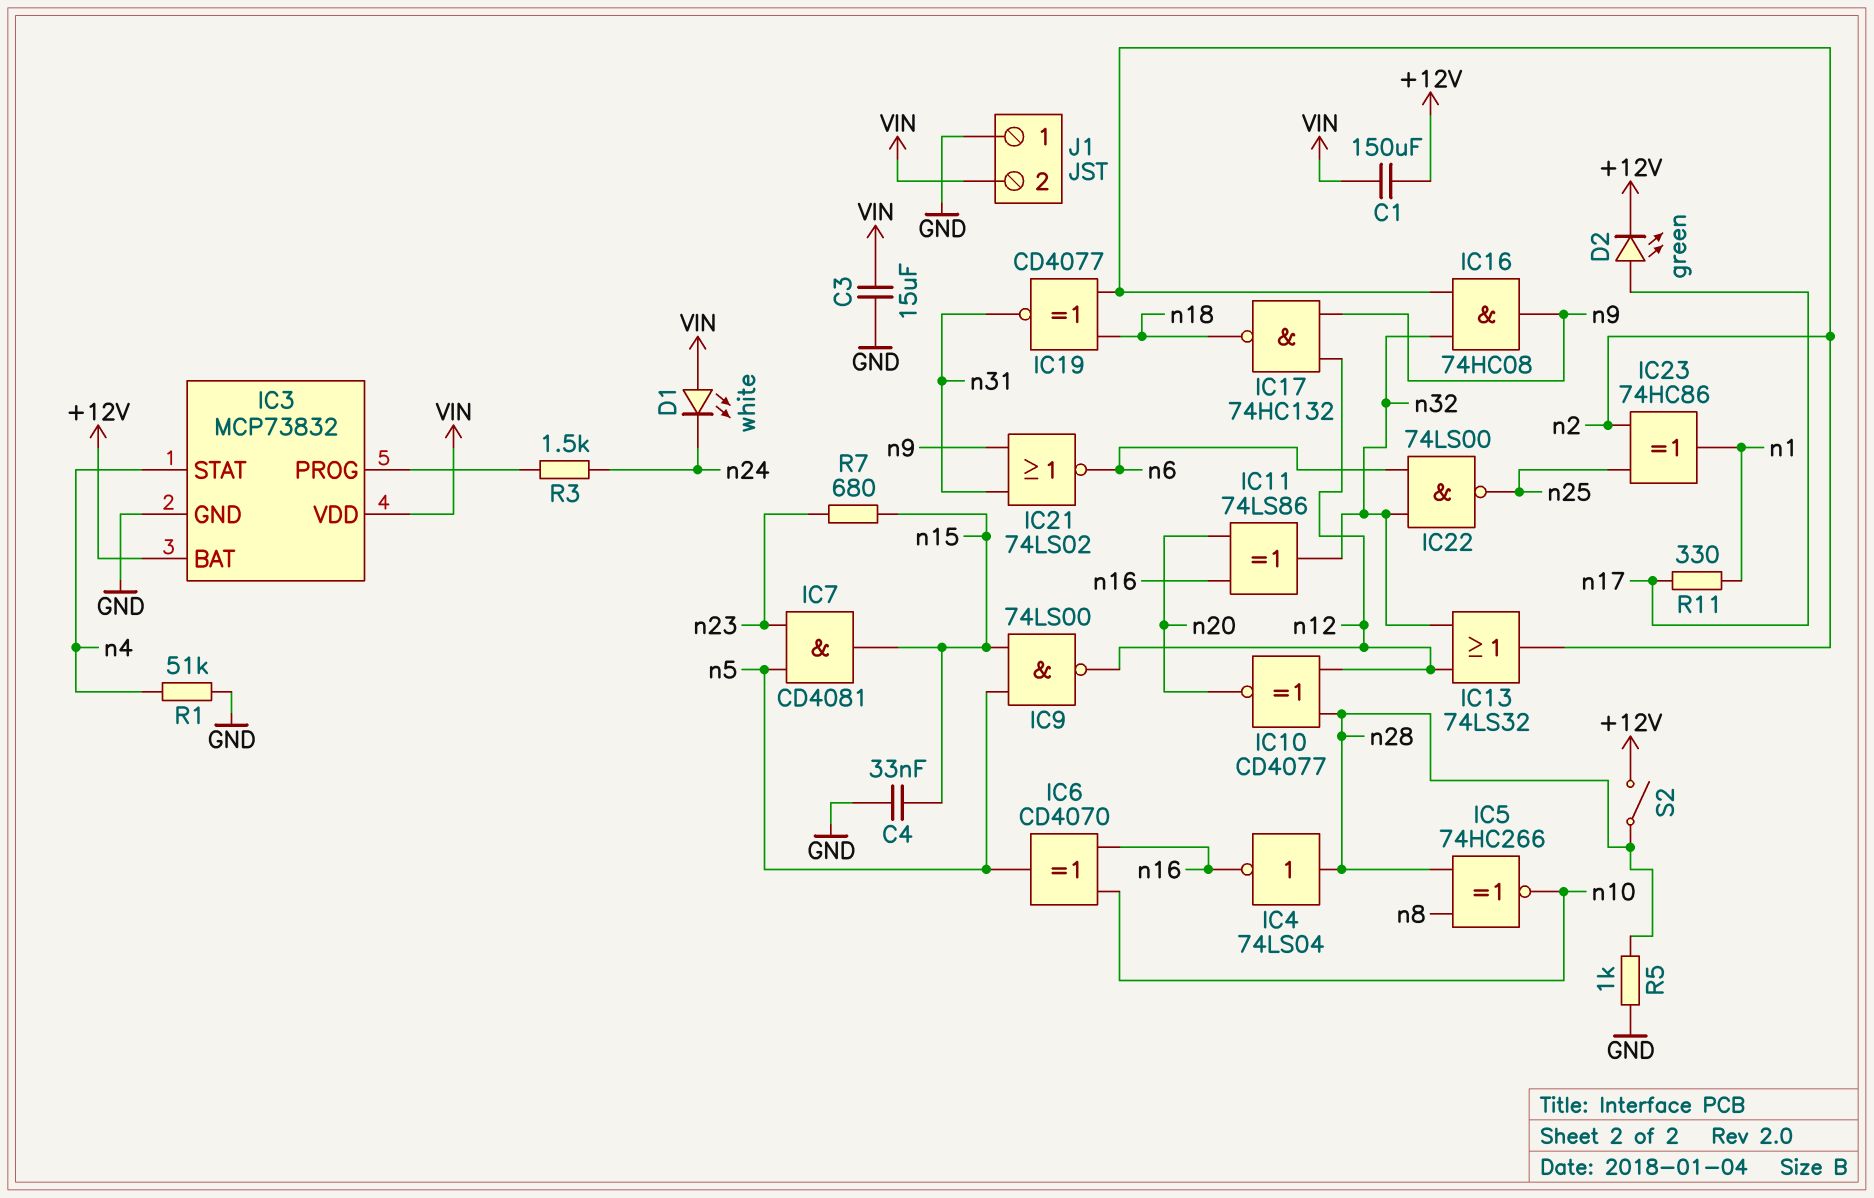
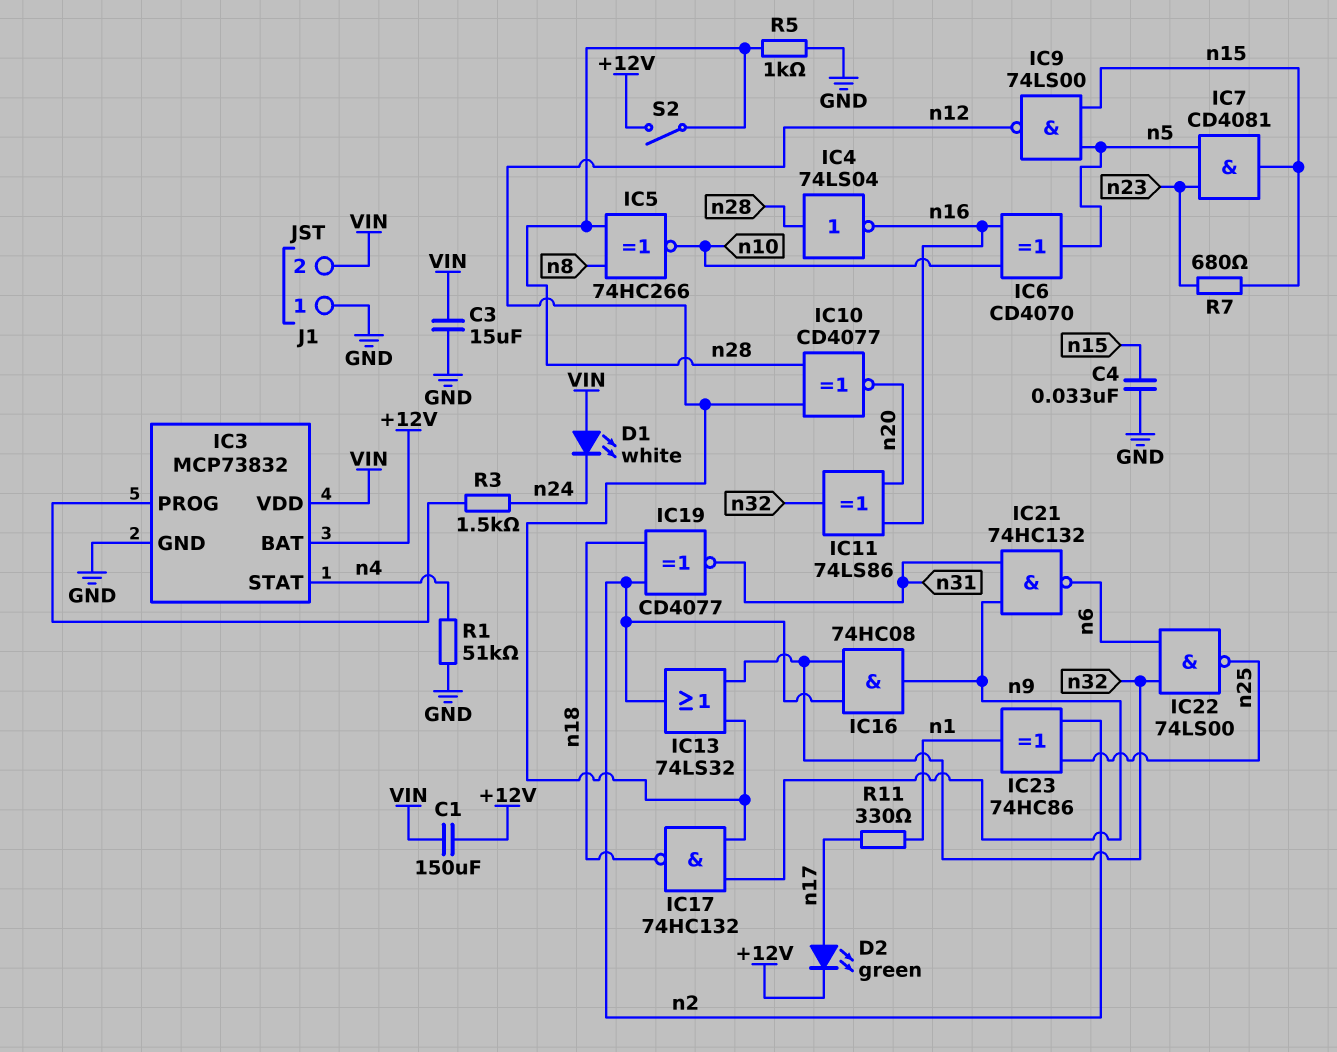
IC21: NOR 74LS02 (in n9, in n31, out n6) -> NAND 74HC132 (in n9, in n31, out n6)

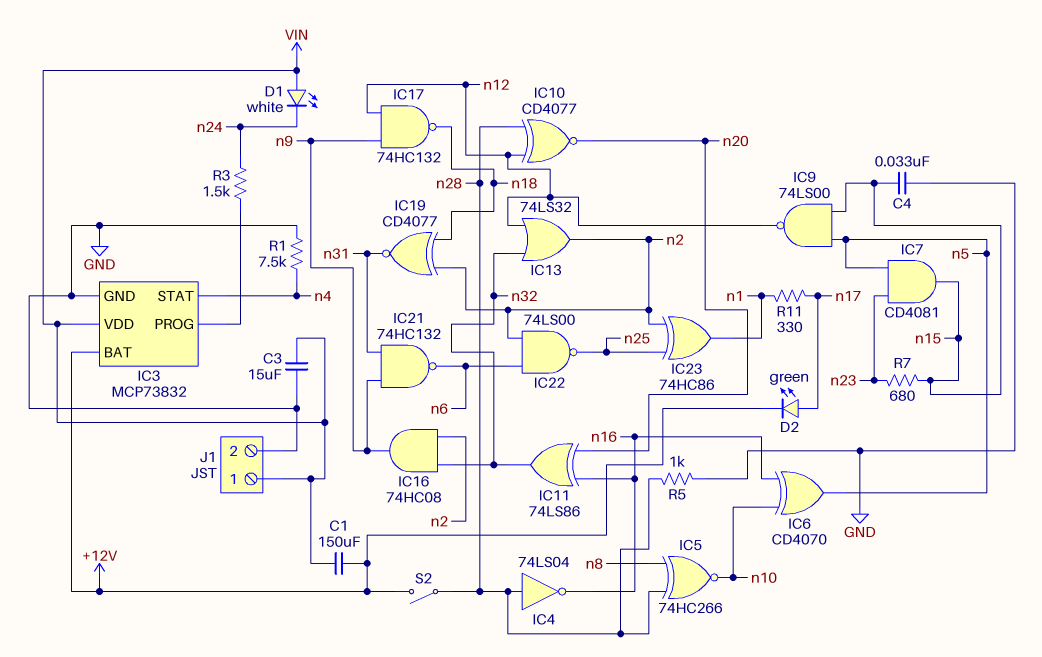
IC22: NAND 74LS00 (in n6, in n32, out n25) -> NAND 74LS00 (in n2, in n6, out n25)
J1 pin 1: GND -> VIN
J1 pin 2: VIN -> GND
R1: 51k (GND, n4) -> 7.5k (GND, n4)

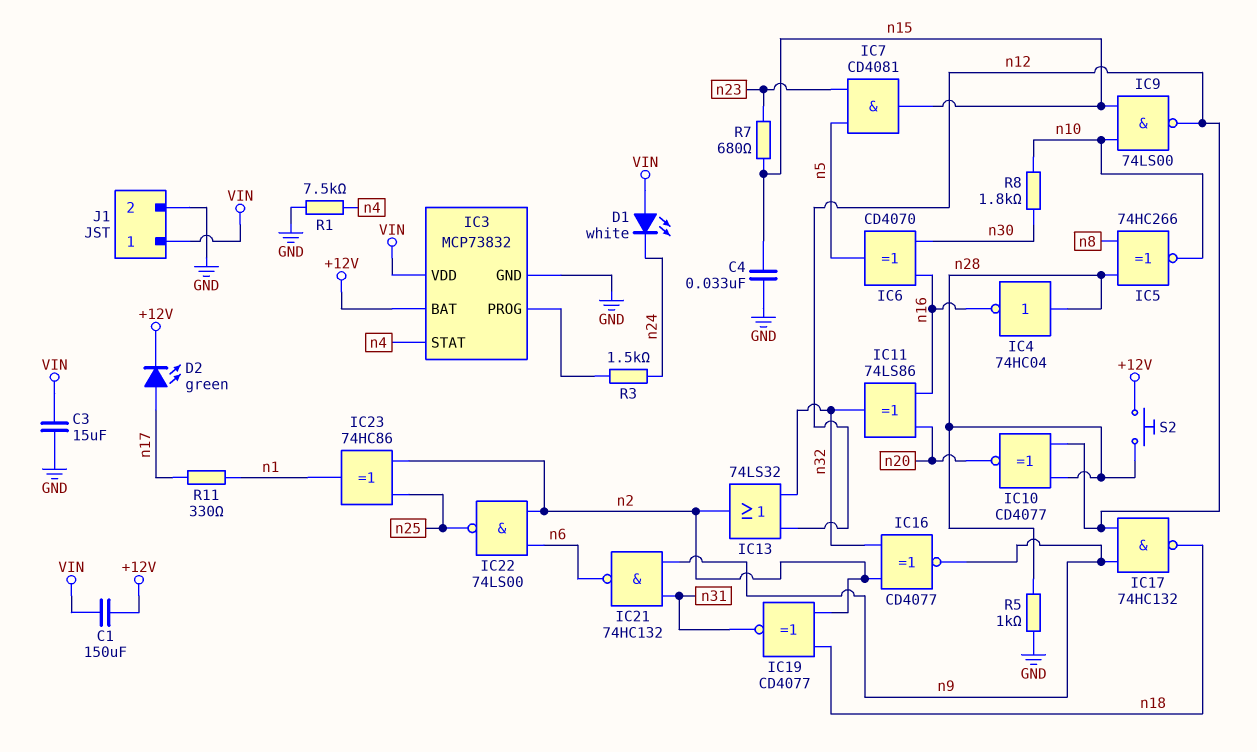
IC4: NOT 74LS04 (in n28, out n16) -> NOT 74HC04 (in n28, out n16)
IC6: XOR CD4070 (in n10, in n16, out n5) -> XOR CD4070 (in n16, in n30, out n5)
IC9: NAND 74LS00 (in n5, in n15, out n12) -> NAND 74LS00 (in n10, in n15, out n12)
IC16: AND 74HC08 (in n2, in n32, out n9) -> XNOR CD4077 (in n2, in n32, out n9)
R8: none -> 1.8k (n10, n30)
S2: switch (+12V, n28) -> button (+12V, n28)

